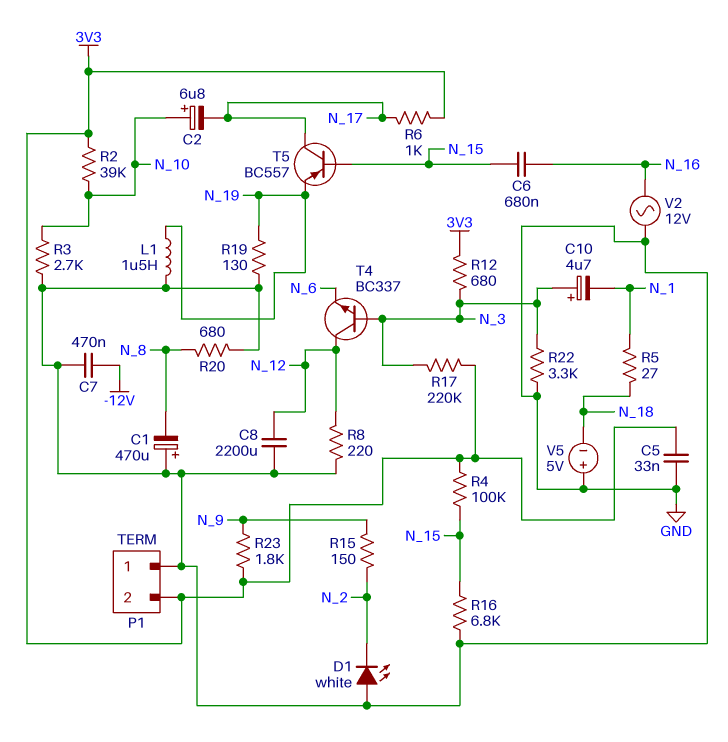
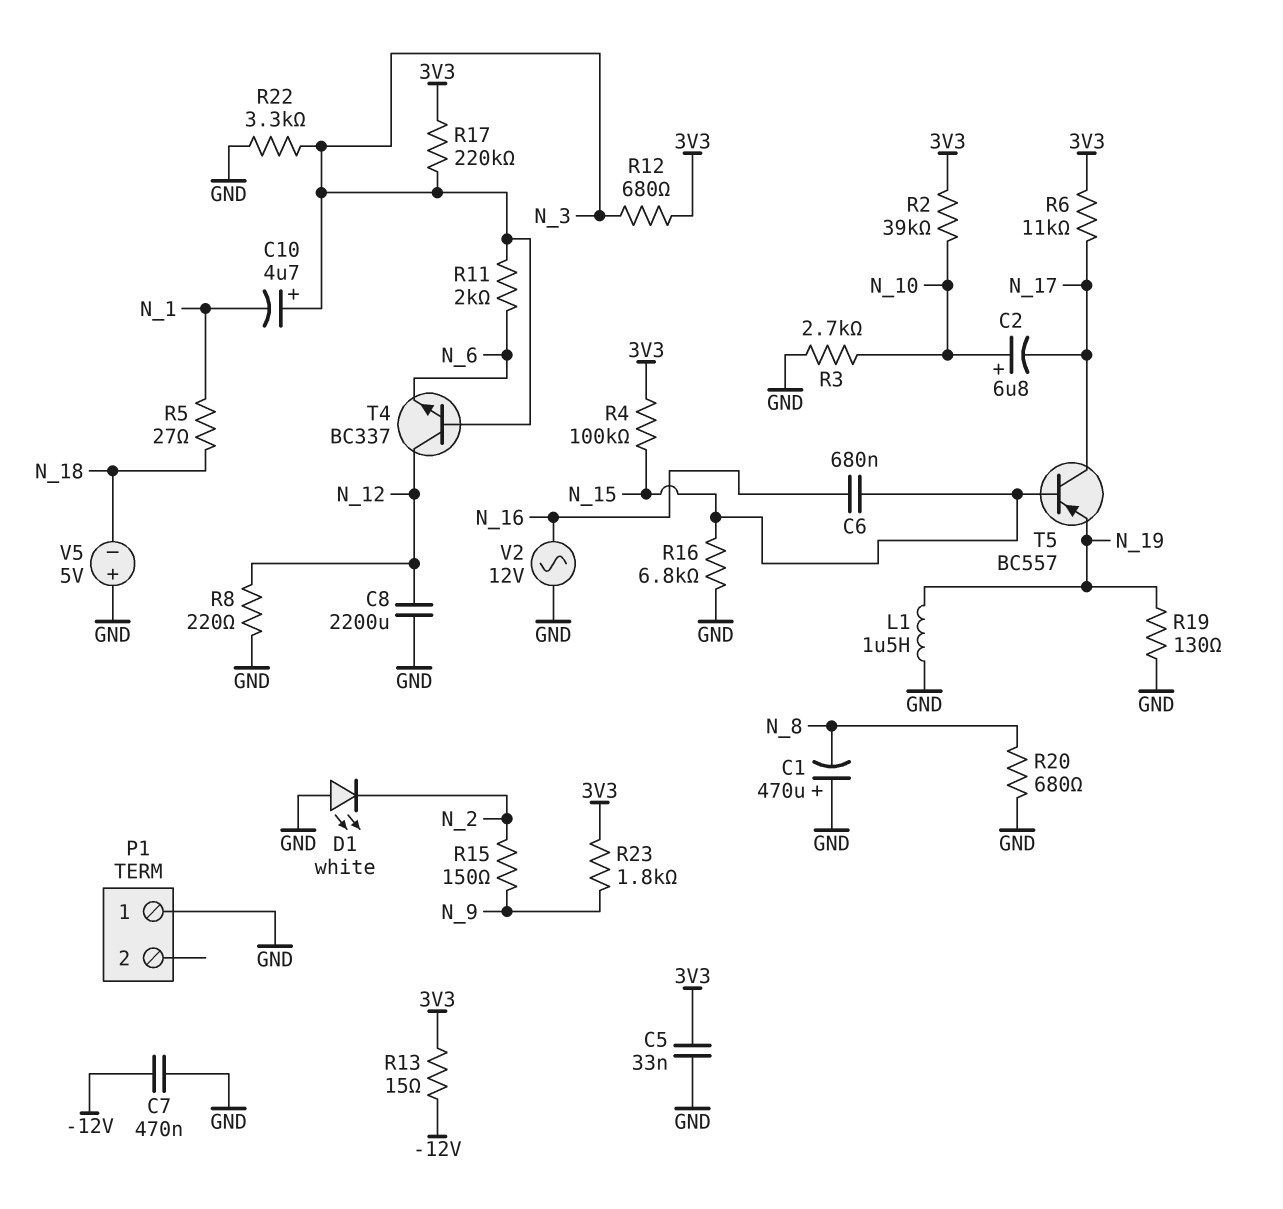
P1 pin 2: 3V3 -> none
R6: 1k (3V3, N_17) -> 11k (3V3, N_17)
R11: none -> 2k (N_3, N_6)
R13: none -> 15 (-12V, 3V3)

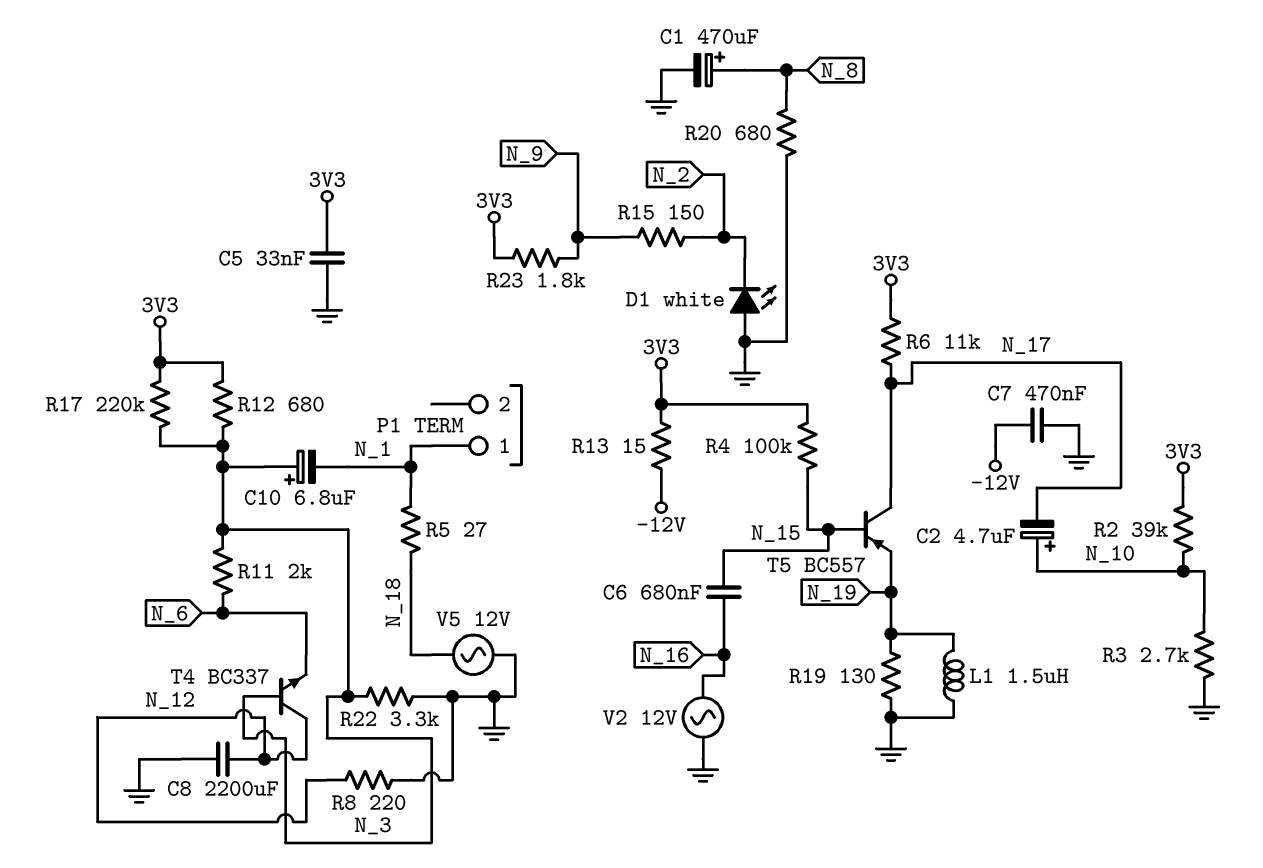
C1: 470uF (plus GND, minus N_8) -> 470uF (plus N_8, minus GND)
C2: 6.8uF (plus N_10, minus N_17) -> 4.7uF (plus N_10, minus N_17)
C10: 4.7uF (plus N_3, minus N_1) -> 6.8uF (plus N_3, minus N_1)
P1 pin 1: GND -> N_1
R16: 6.8k (GND, N_15) -> none
V5: 5V (plus GND, minus N_18) -> AC 12V (GND, N_18)

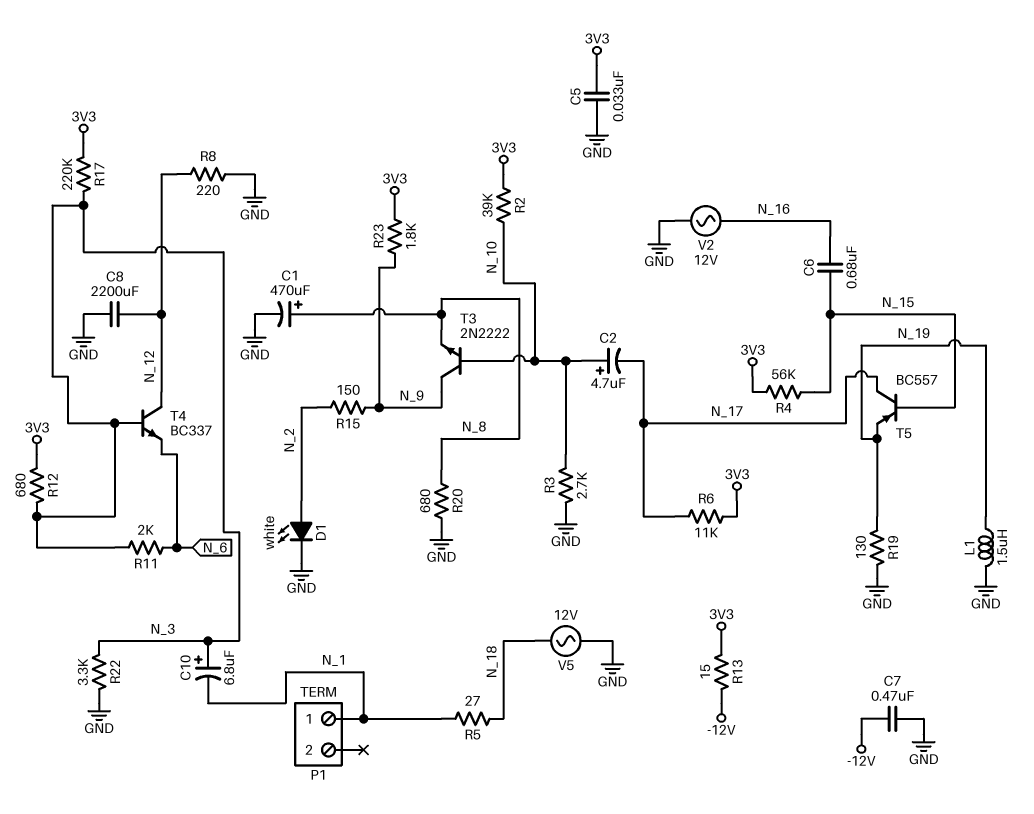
D1: LED white (A GND, K N_2) -> LED white (A N_2, K GND)
R4: 100k (3V3, N_15) -> 56k (3V3, N_15)
T3: none -> NPN 2N2222 (B N_10, C N_9, E N_8)

